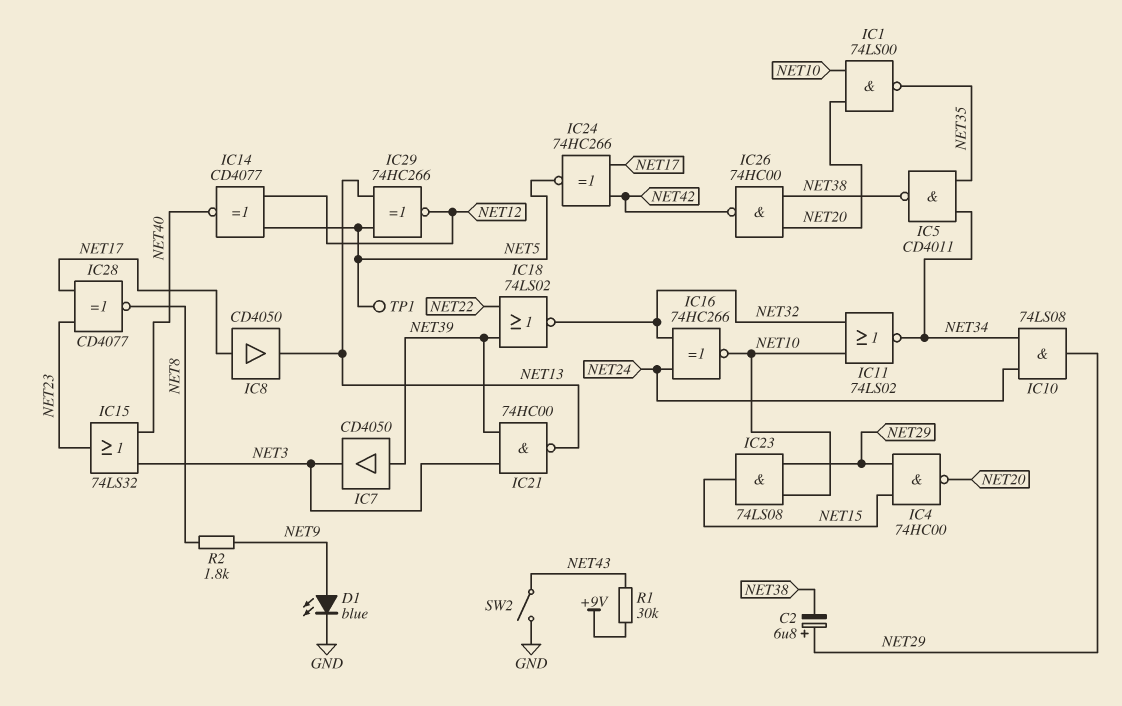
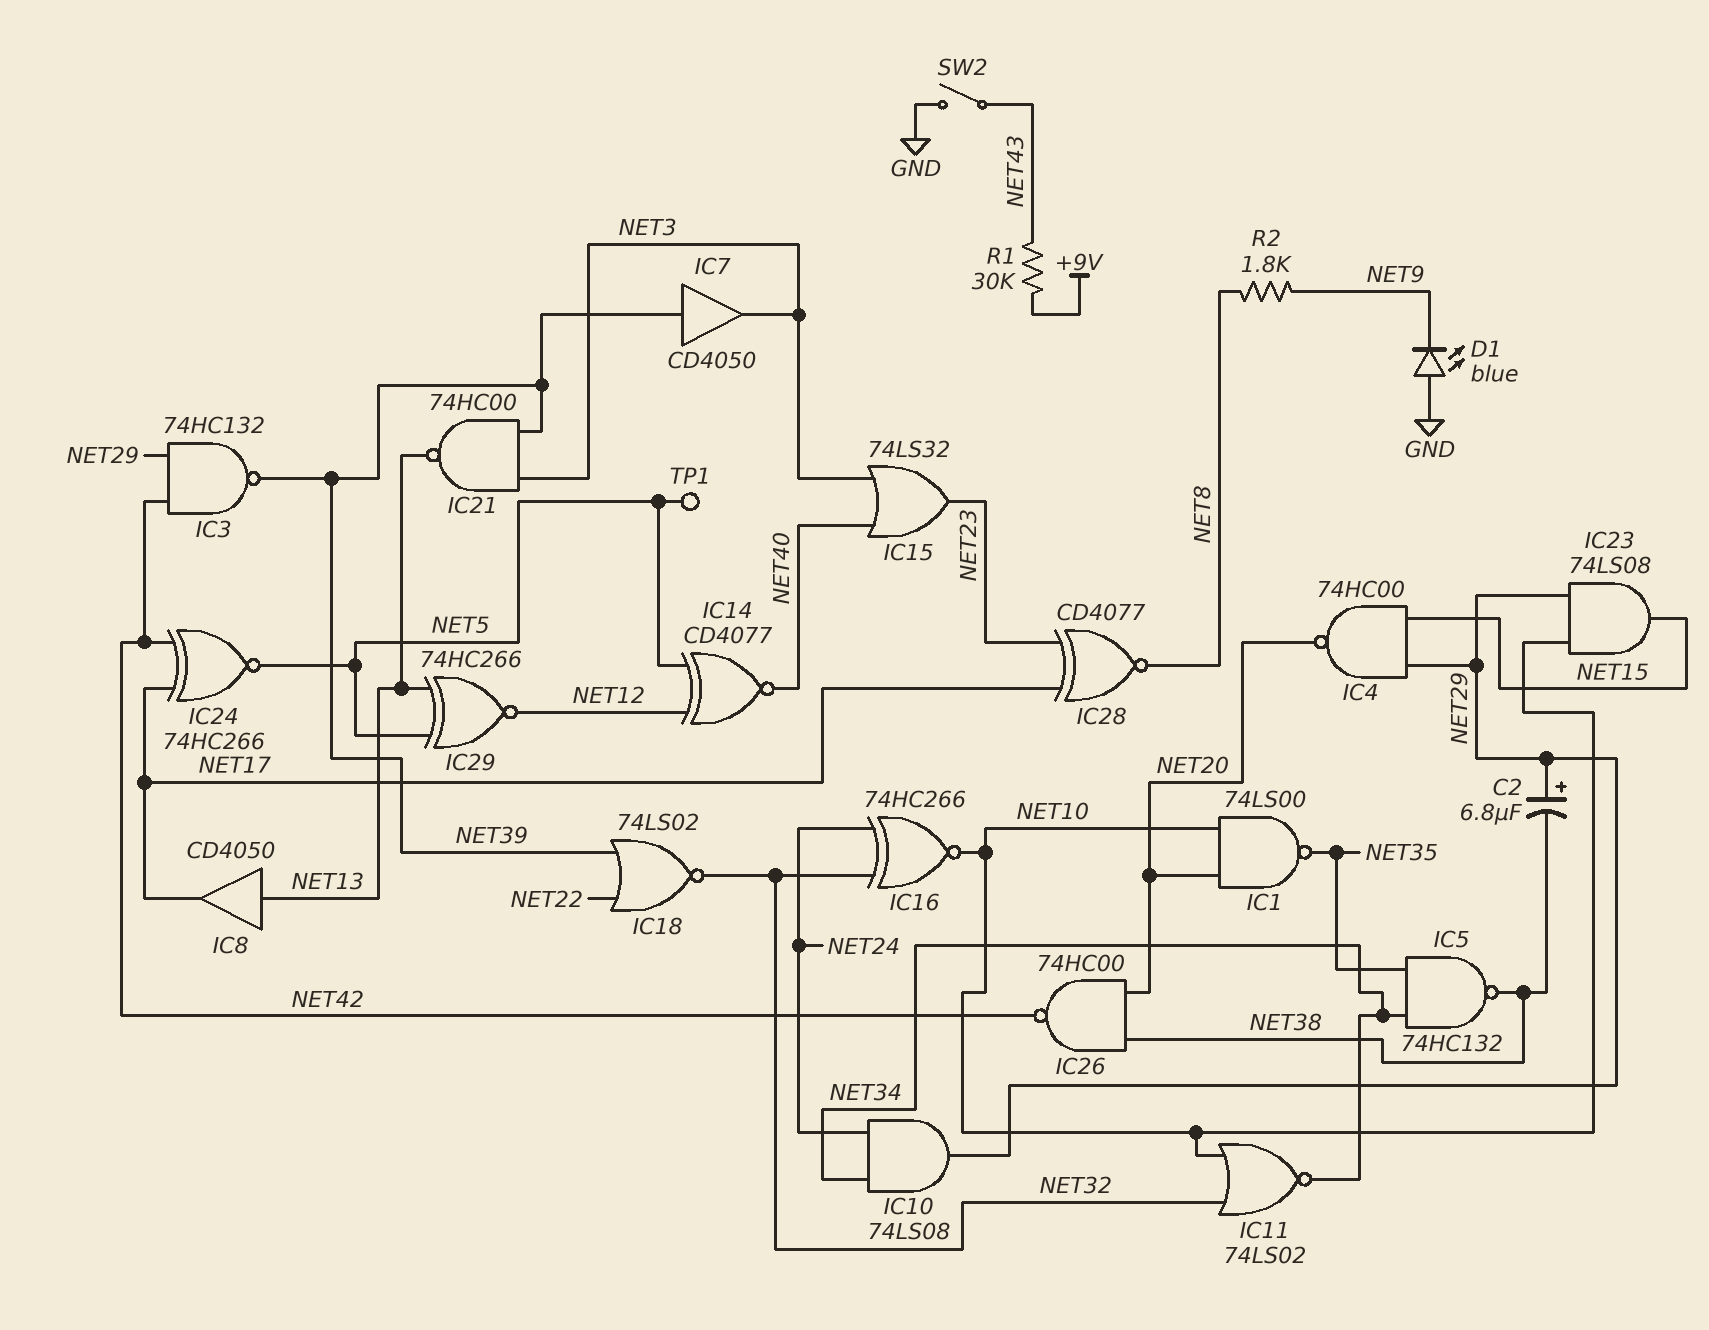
D1: LED blue (A NET9, K GND) -> LED blue (A GND, K NET9)
IC3: none -> NAND 74HC132 (in NET29, in NET42, out NET39)
IC5: NAND CD4011 (in NET34, in NET35, out NET38) -> NAND 74HC132 (in NET34, in NET35, out NET38)
IC8: buffer CD4050 (in NET17, out NET13) -> buffer CD4050 (in NET13, out NET17)

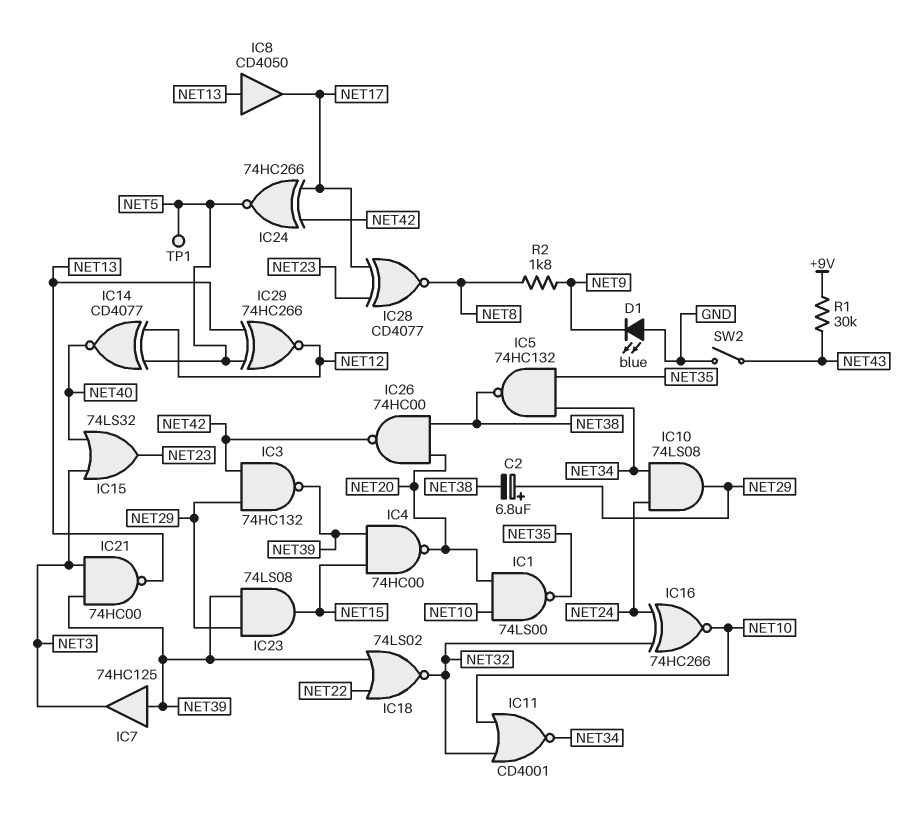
IC4: NAND 74HC00 (in NET15, in NET29, out NET20) -> NAND 74HC00 (in NET15, in NET39, out NET20)
IC7: buffer CD4050 (in NET39, out NET3) -> buffer 74HC125 (in NET39, out NET3)
IC11: NOR 74LS02 (in NET10, in NET32, out NET34) -> NOR CD4001 (in NET10, in NET32, out NET34)
IC23: AND 74LS08 (in NET10, in NET29, out NET15) -> AND 74LS08 (in NET29, in NET39, out NET15)

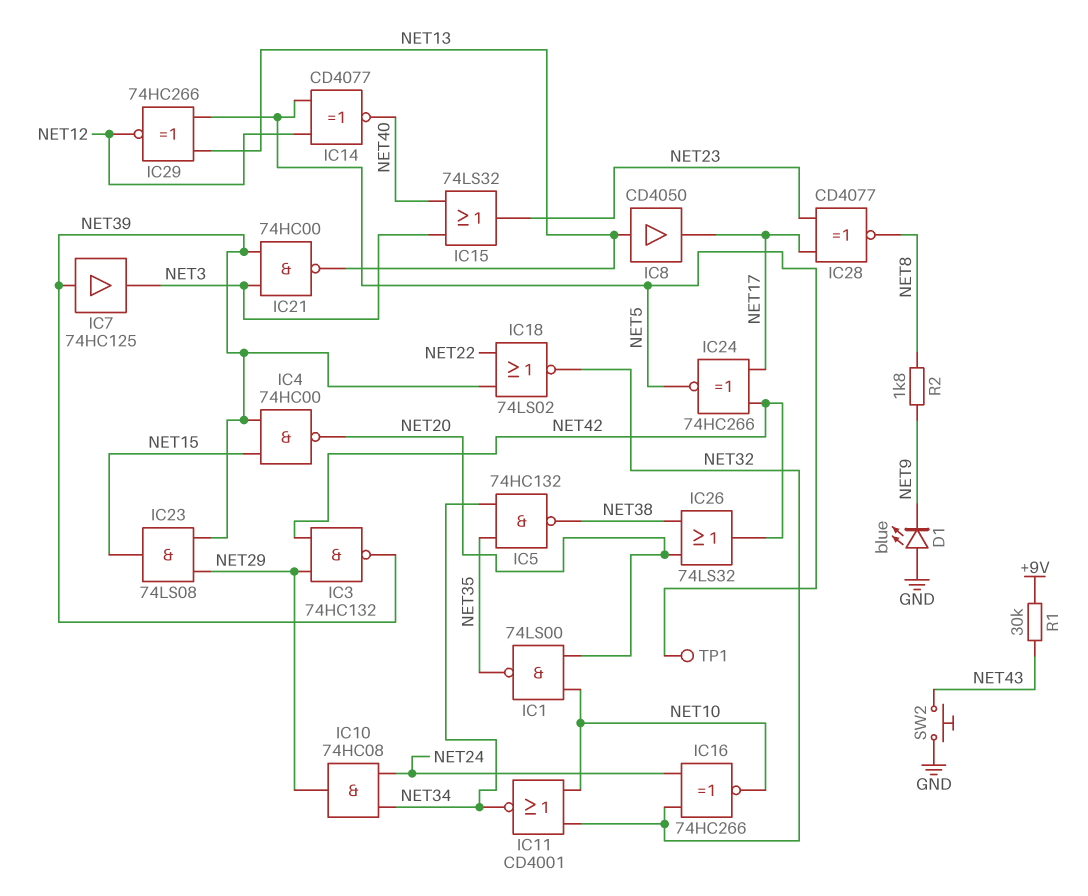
C2: 6.8uF (plus NET29, minus NET38) -> none
IC10: AND 74LS08 (in NET24, in NET34, out NET29) -> AND 74HC08 (in NET24, in NET34, out NET29)
IC26: NAND 74HC00 (in NET20, in NET38, out NET42) -> OR 74LS32 (in NET20, in NET38, out NET42)
SW2: switch (GND, NET43) -> button (GND, NET43)

